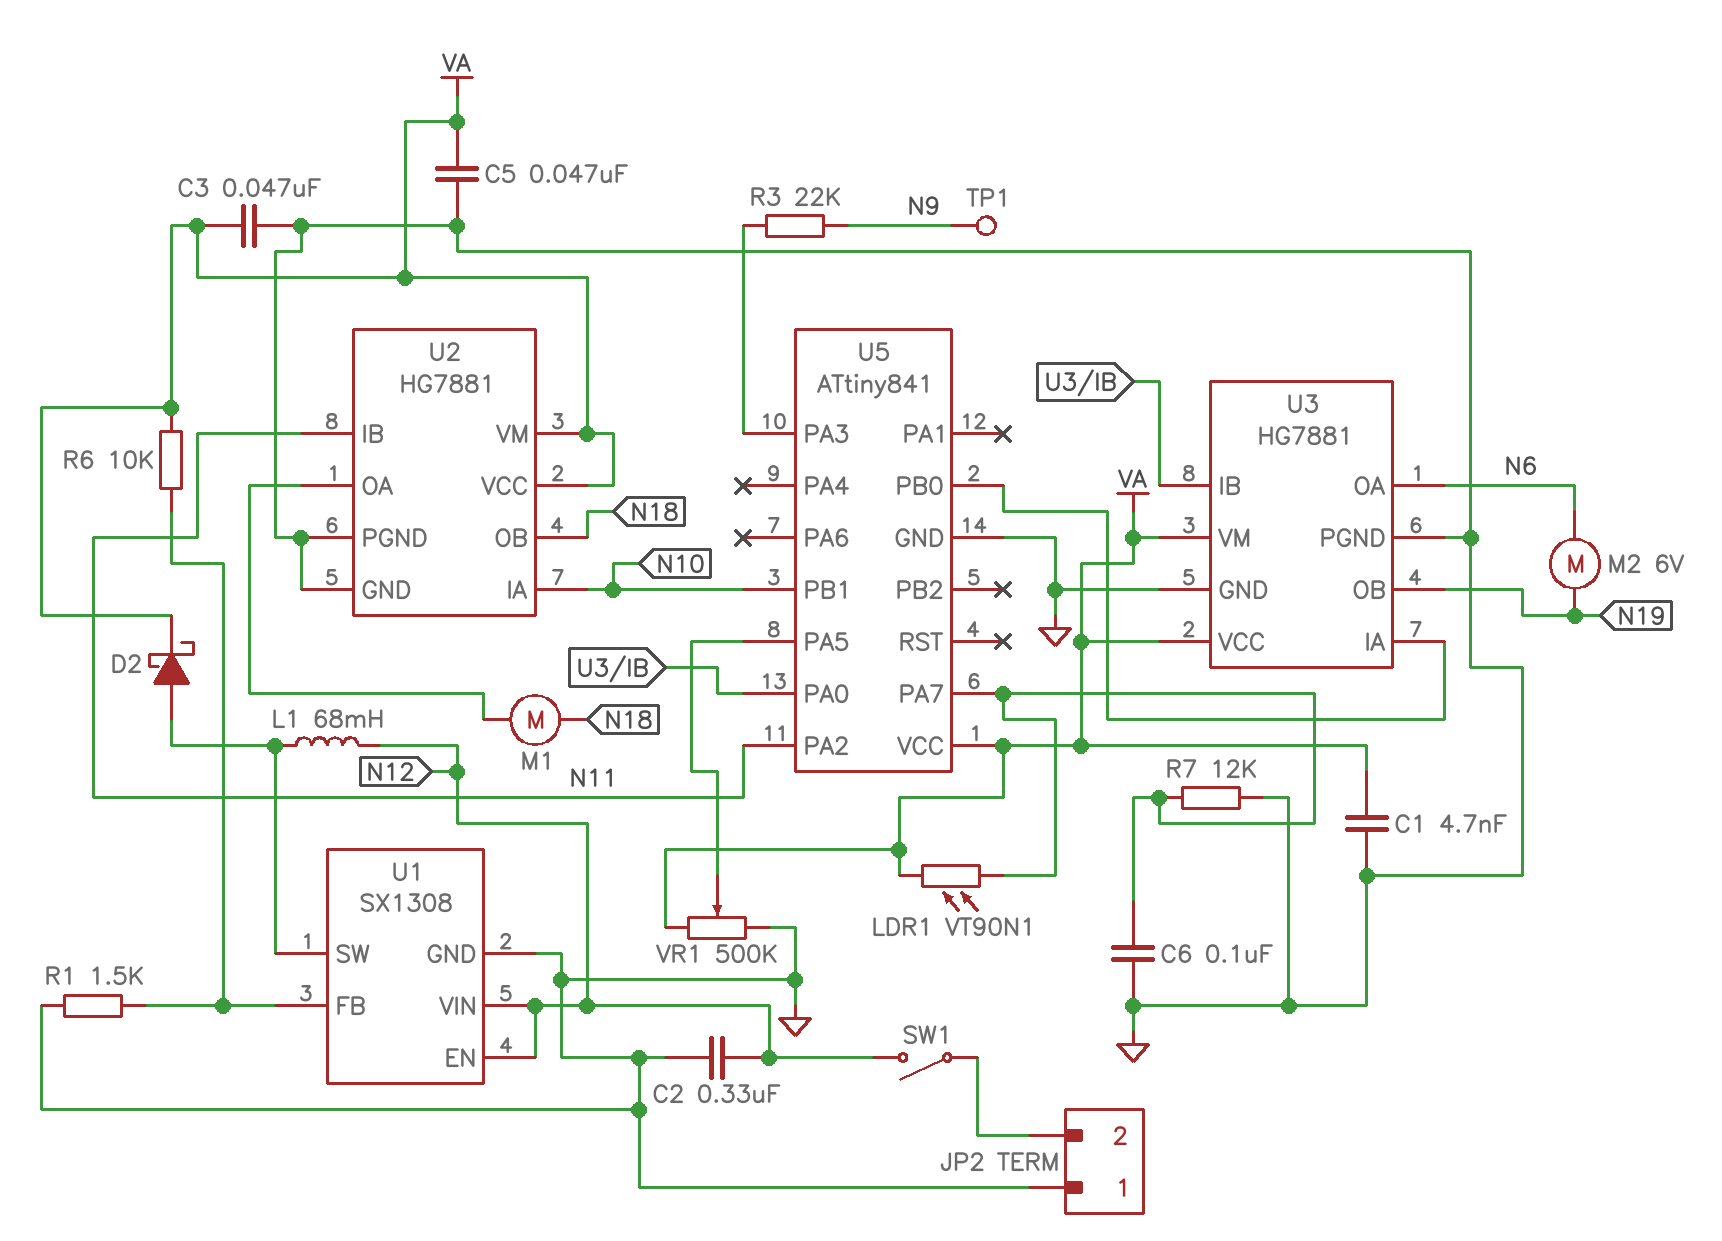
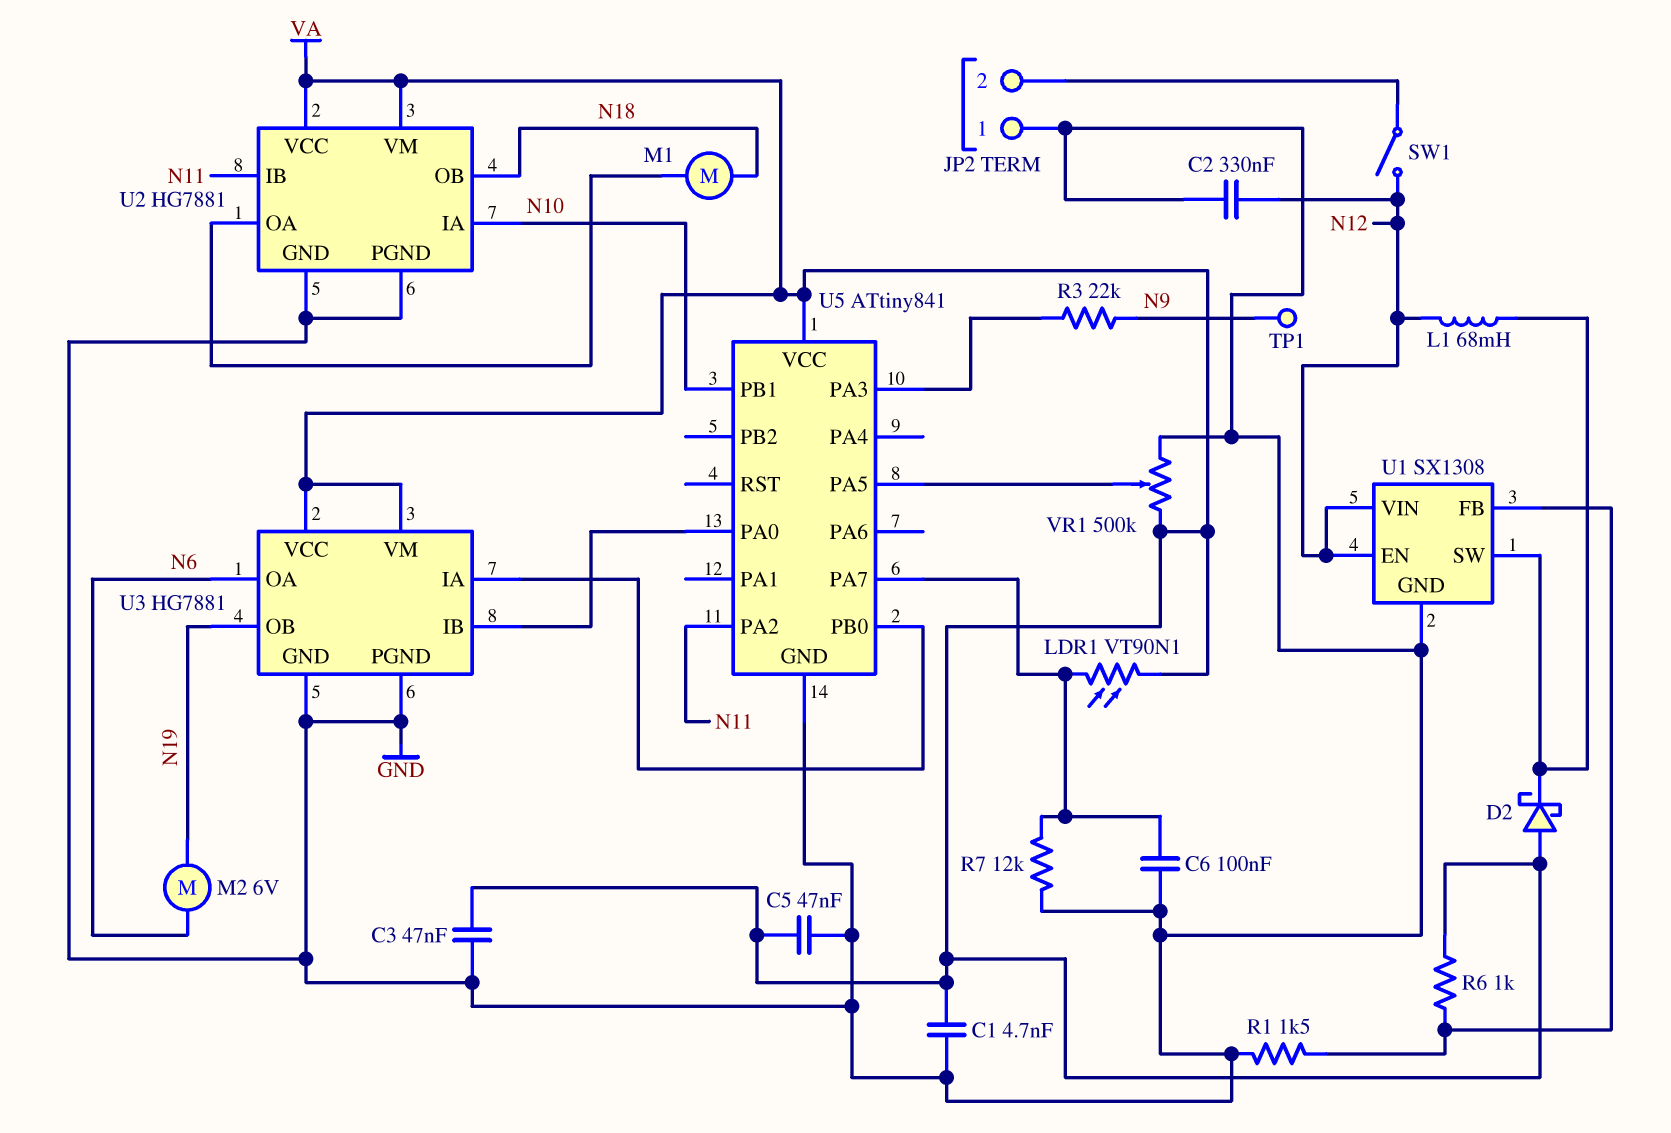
D2: schottky (A U1/SW, K VA) -> schottky (A VA, K U1/SW)
R6: 10k (U1/FB, VA) -> 1k (U1/FB, VA)

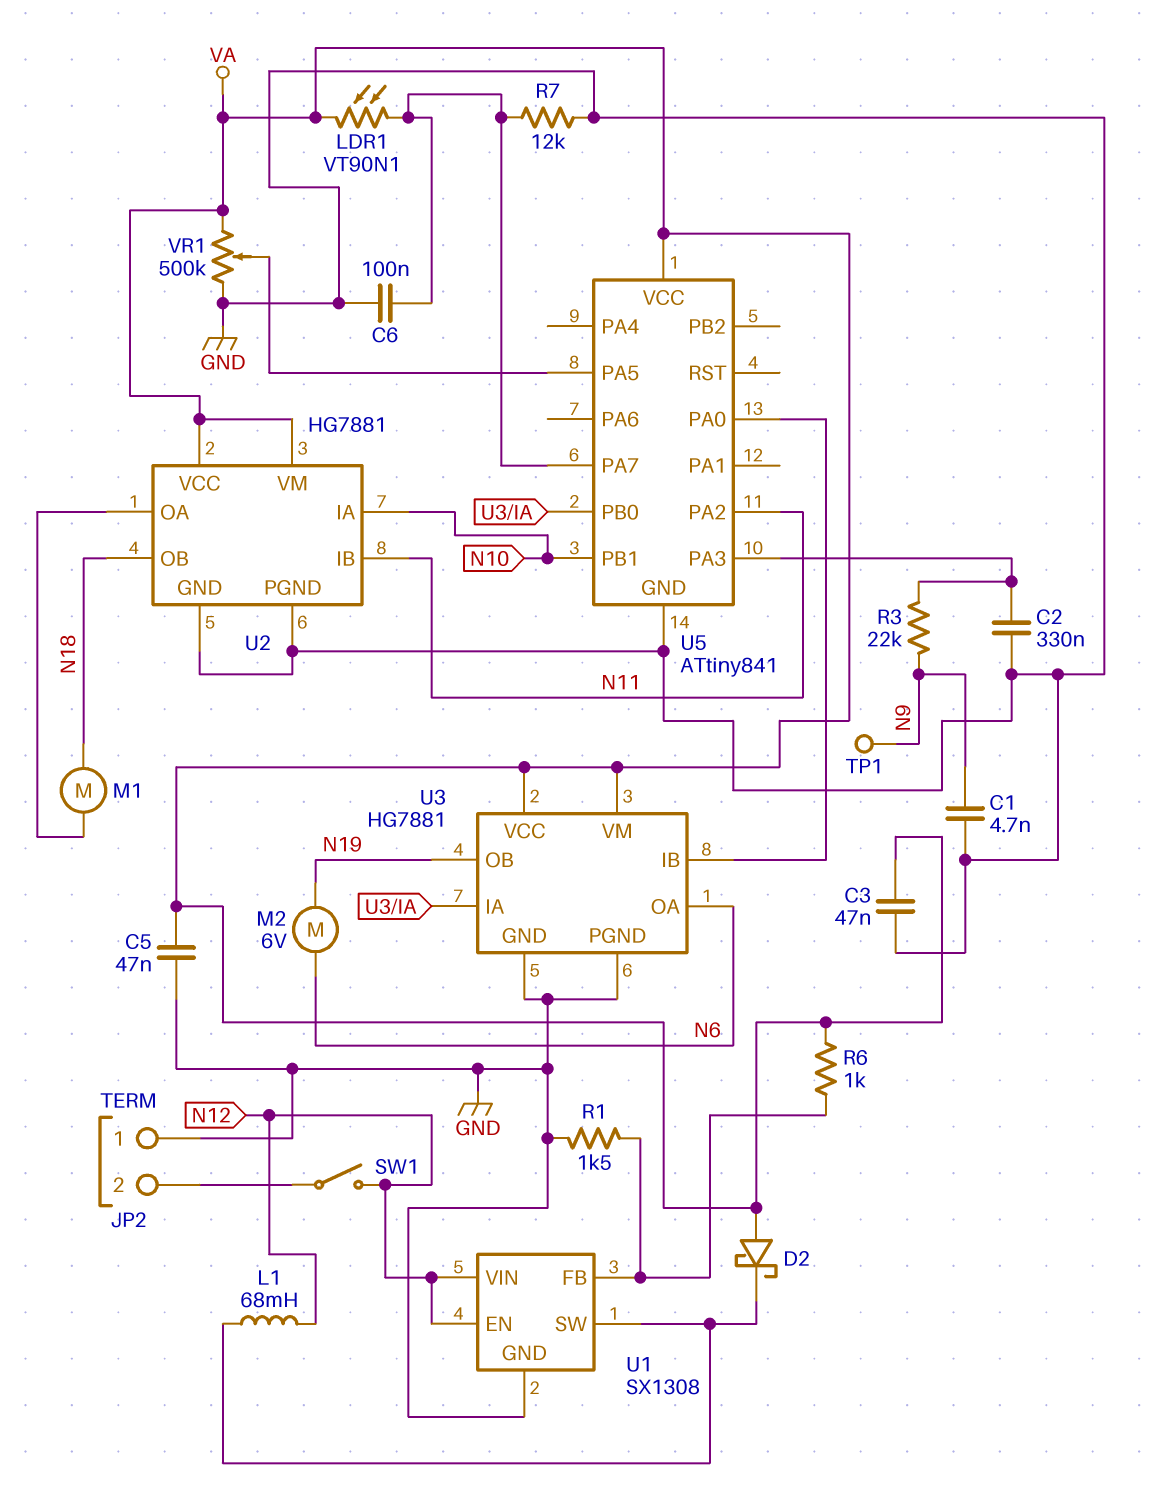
C1: 4.7nF (GND, VA) -> 4.7nF (GND, N9)
C2: 330nF (GND, N12) -> 330nF (GND, U5/PA3)

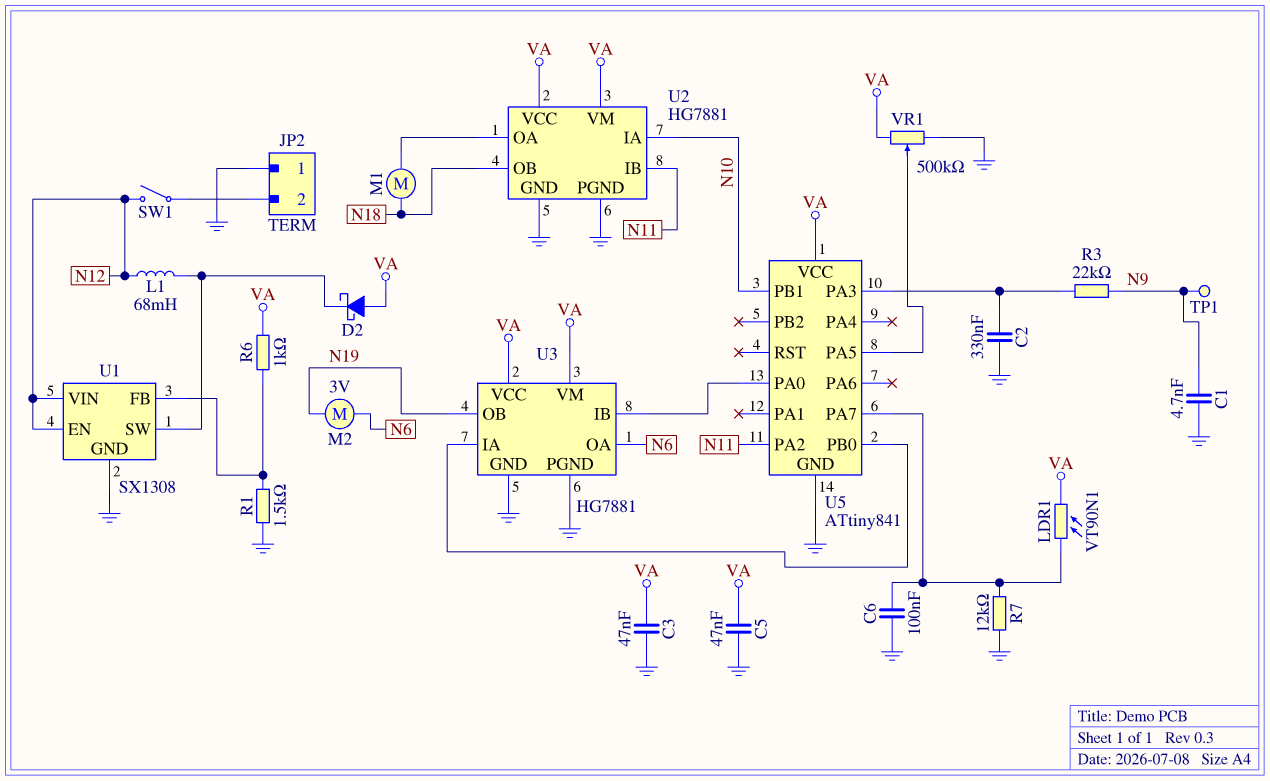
M2: motor 6V (N6, N19) -> motor 3V (N6, N19)

